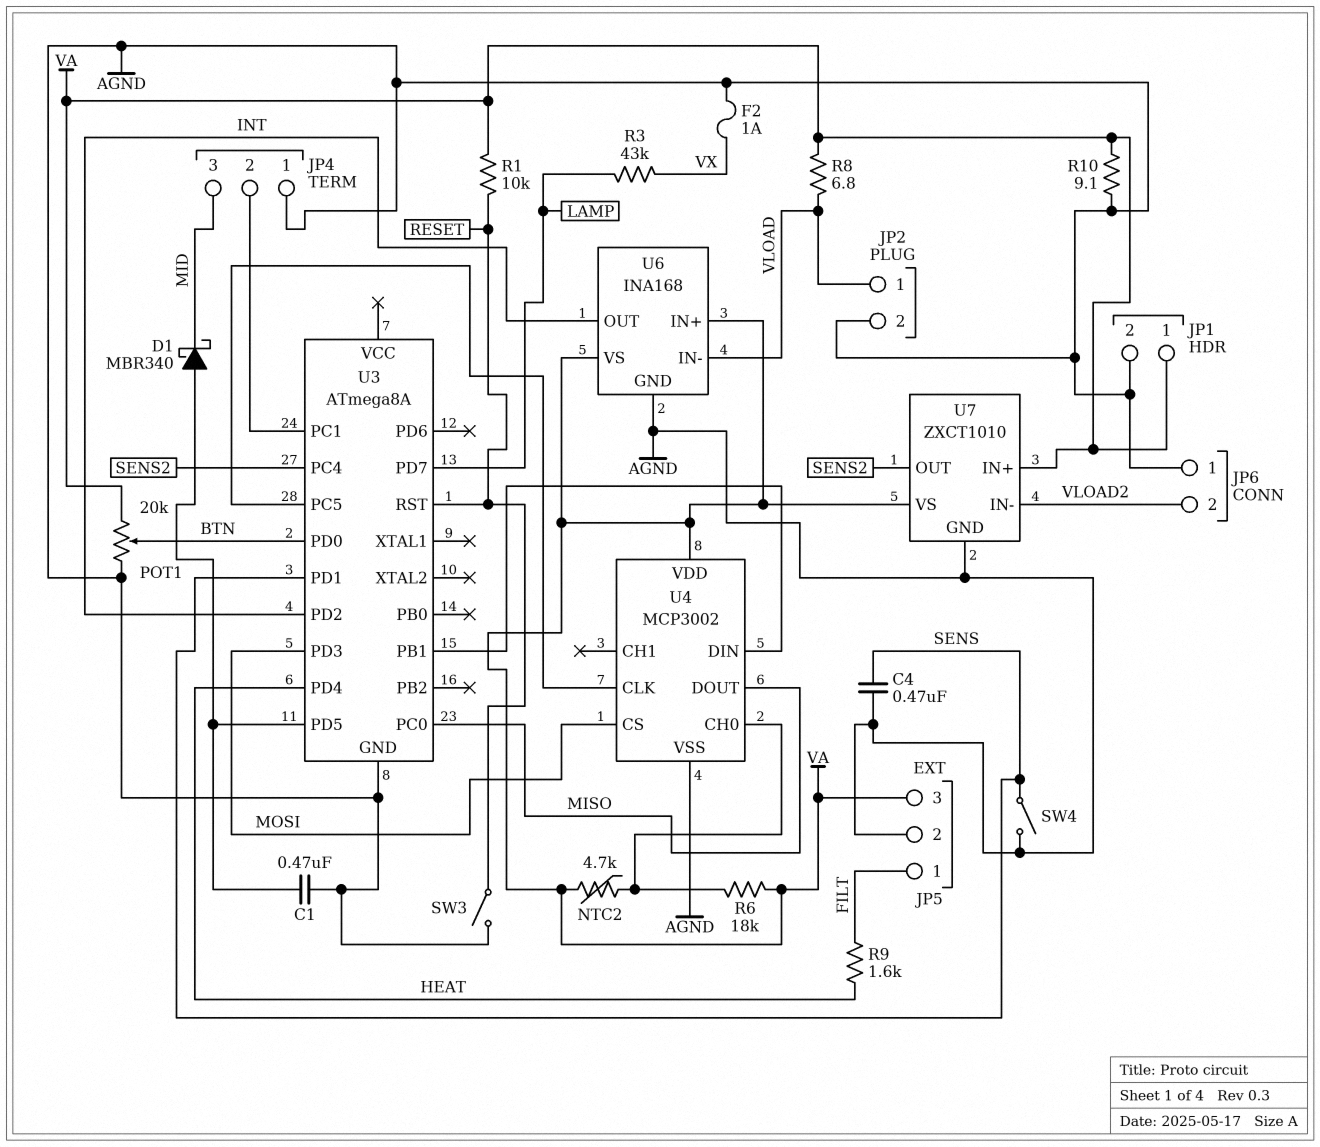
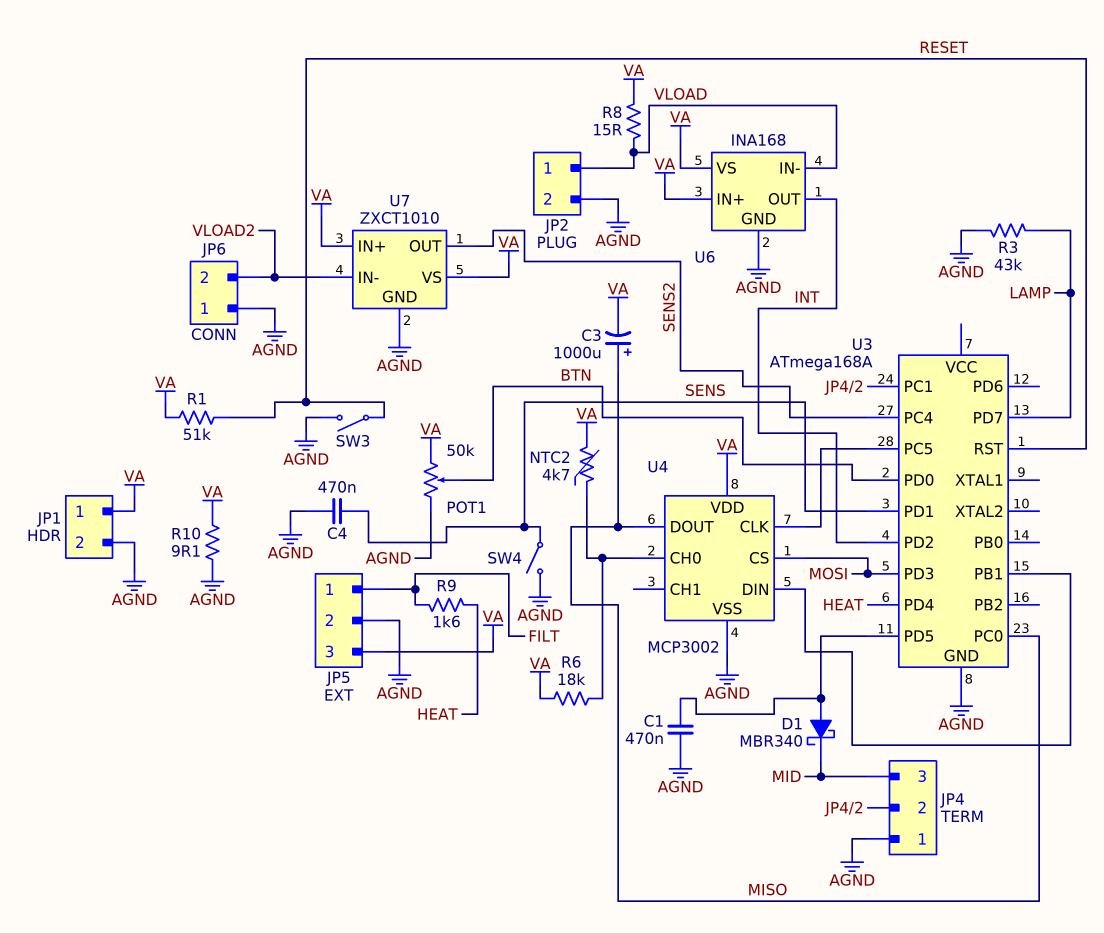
C3: none -> 1000uF (plus MISO, minus VA)
F2: 1A (AGND, VX) -> none
POT1: 20k (AGND, VA, wiper BTN) -> 50k (AGND, VA, wiper BTN)
R1: 10k (RESET, VA) -> 51k (RESET, VA)
R3: 43k (LAMP, VX) -> 43k (AGND, LAMP)
R8: 6.8 (VA, VLOAD) -> 15 (VA, VLOAD)
U3: ATmega8A -> ATmega168A

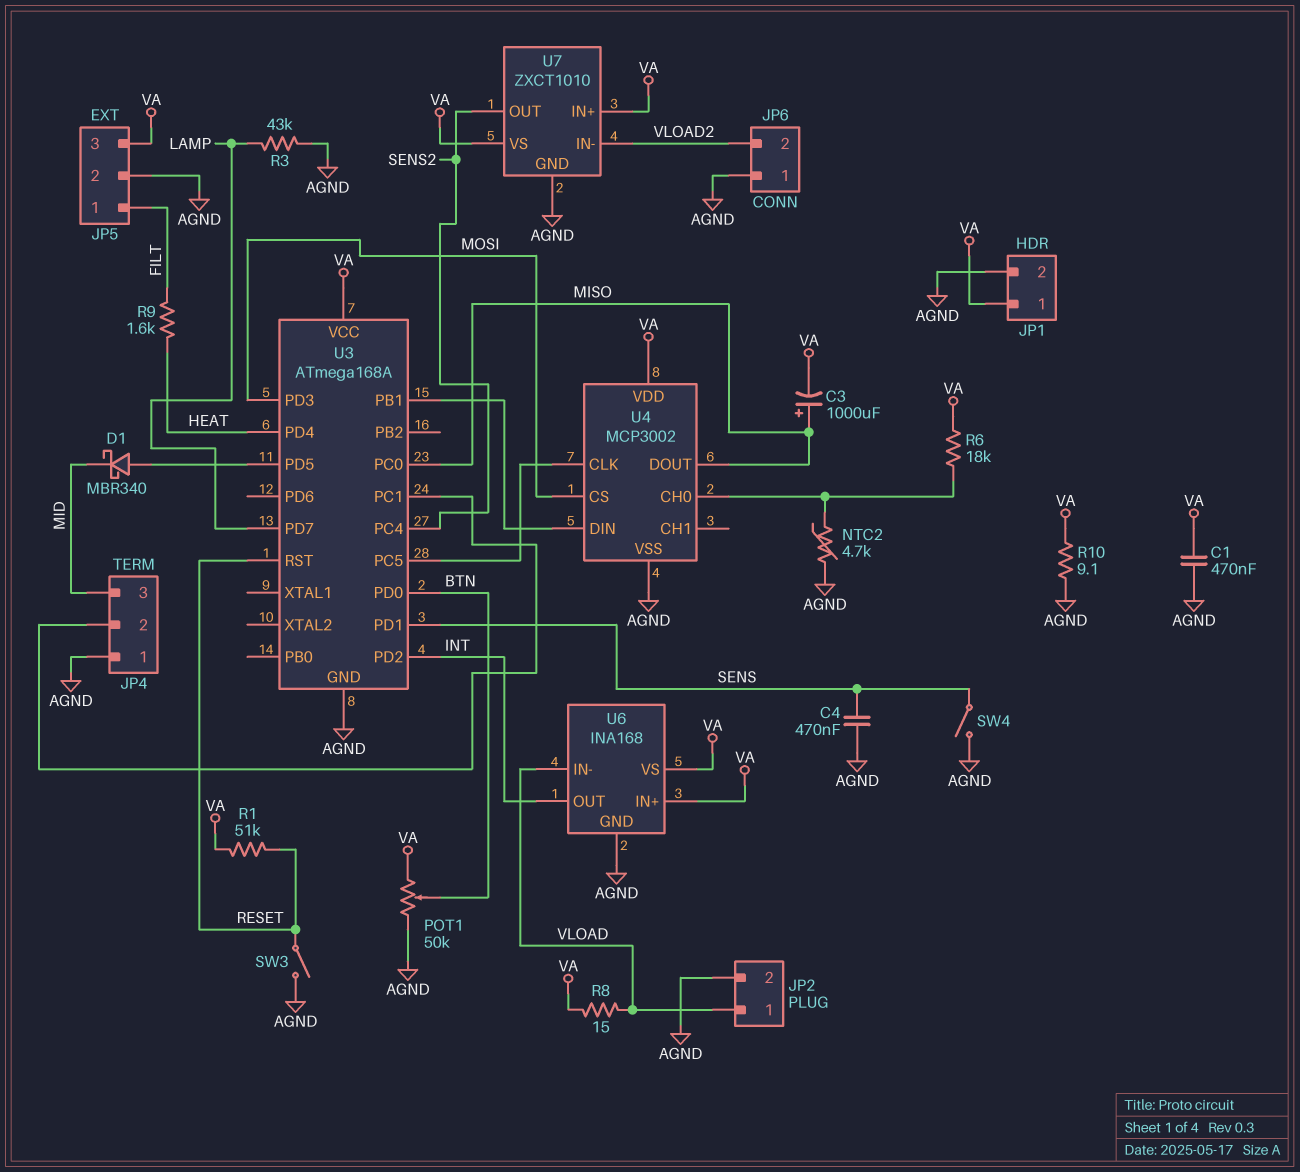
C1: 470nF (AGND, U3/PD5) -> 470nF (AGND, VA)
NTC2: 4.7k (U4/CH0, VA) -> 4.7k (AGND, U4/CH0)
U3 pin VCC: none -> VA

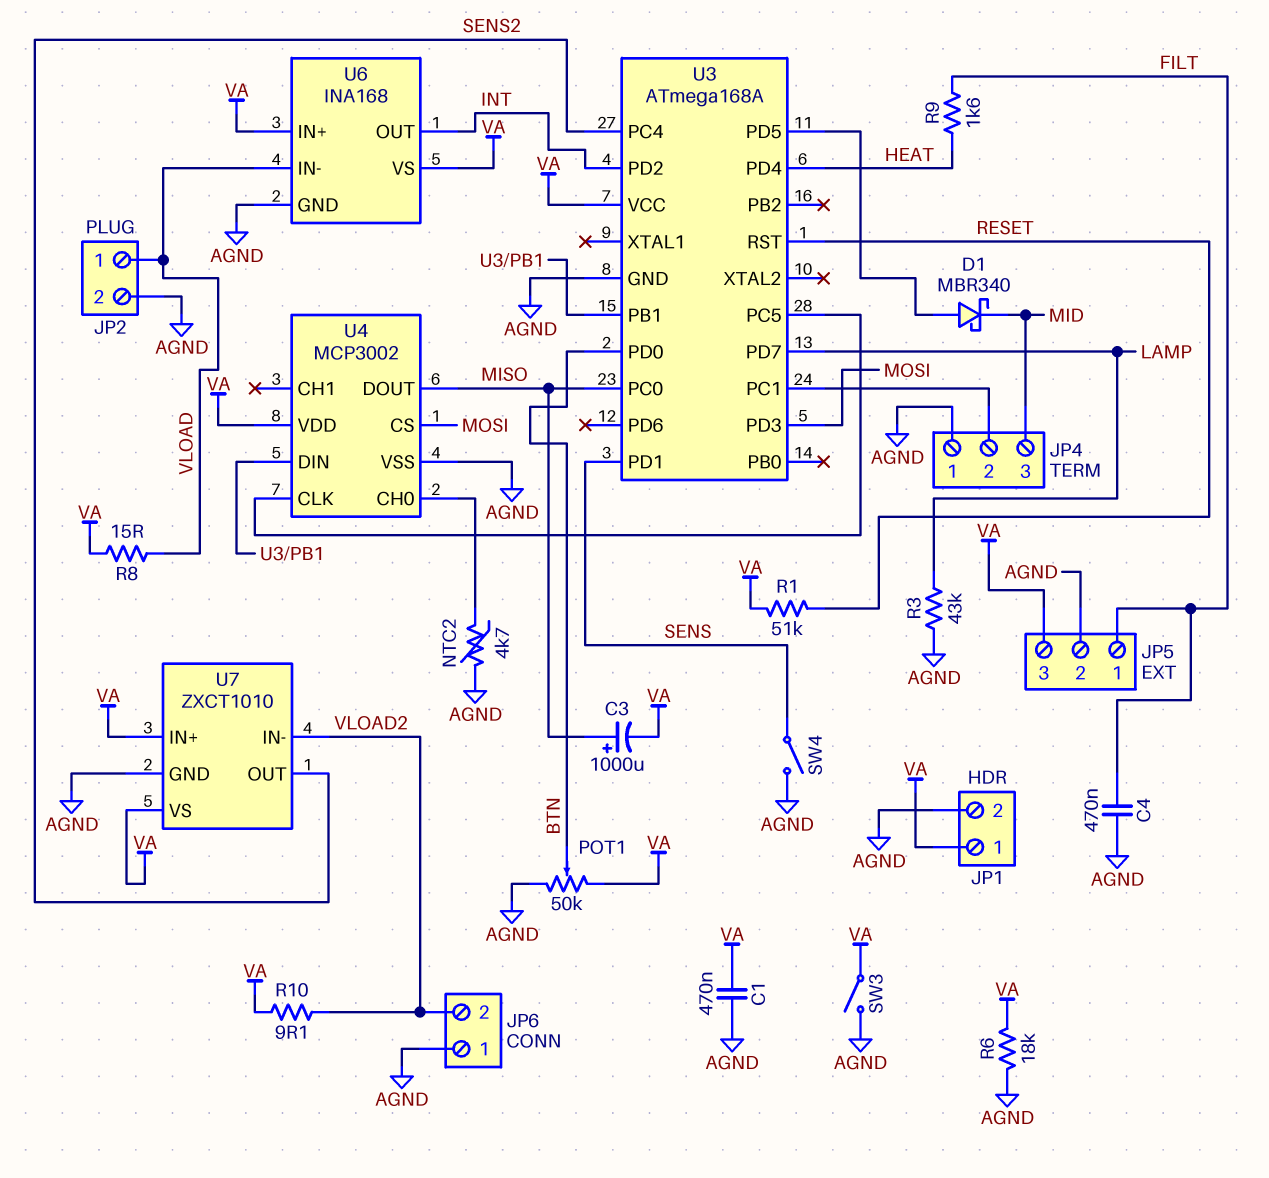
C4: 470nF (AGND, SENS) -> 470nF (AGND, FILT)
R6: 18k (U4/CH0, VA) -> 18k (AGND, VA)
R10: 9.1 (AGND, VA) -> 9.1 (VA, VLOAD2)
SW3: switch (AGND, RESET) -> switch (AGND, VA)

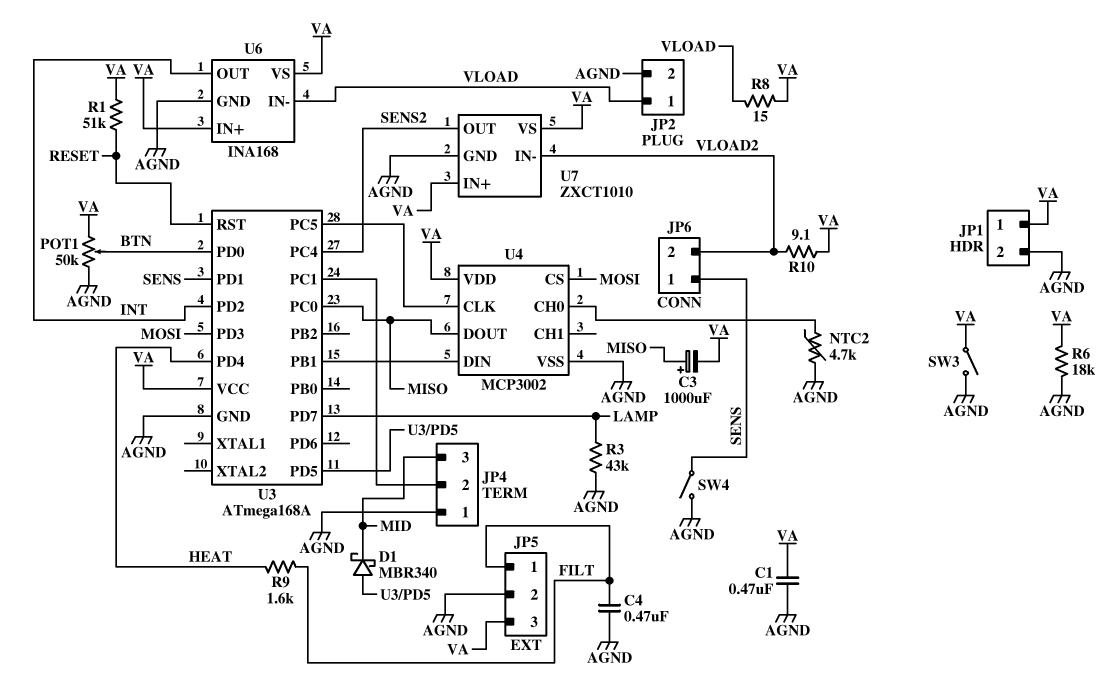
JP6 pin 1: AGND -> SENS

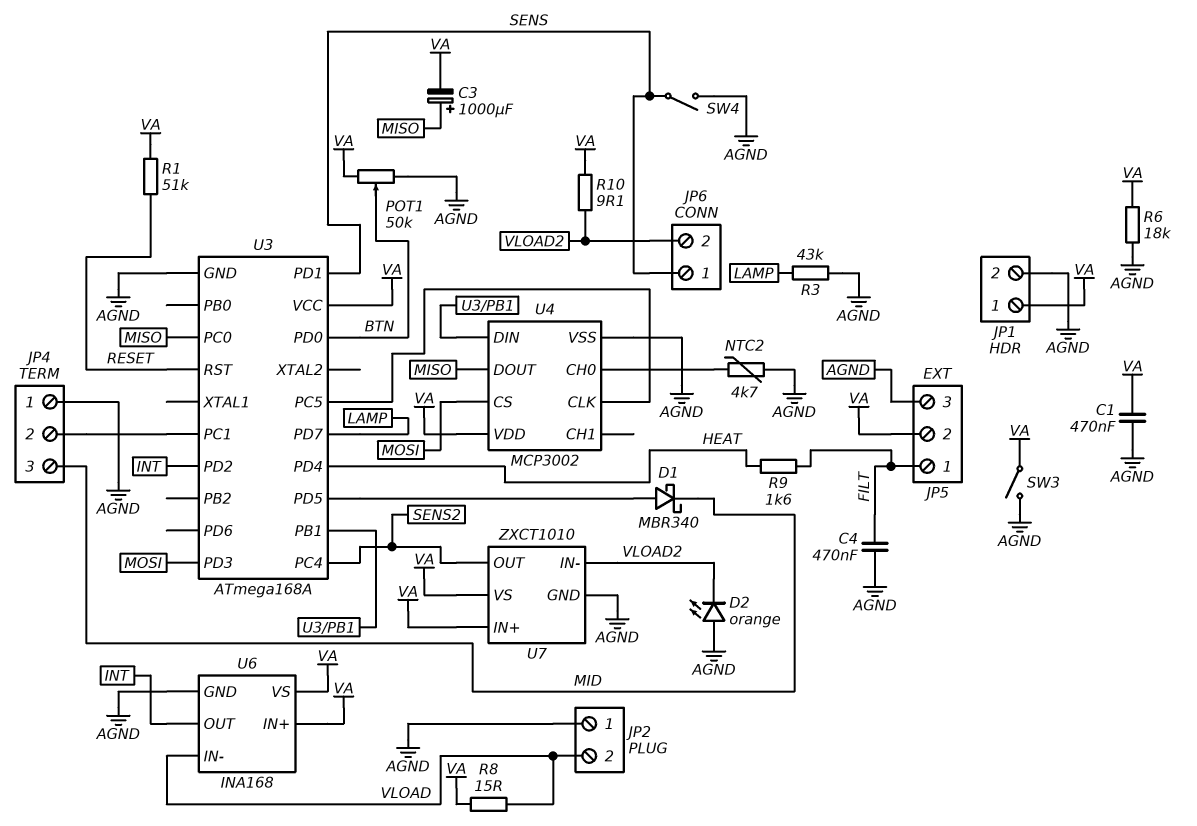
D2: none -> LED orange (A AGND, K VLOAD2)
JP2 pin 1: VLOAD -> AGND
JP2 pin 2: AGND -> VLOAD
JP5 pin 2: AGND -> VA
JP5 pin 3: VA -> AGND

